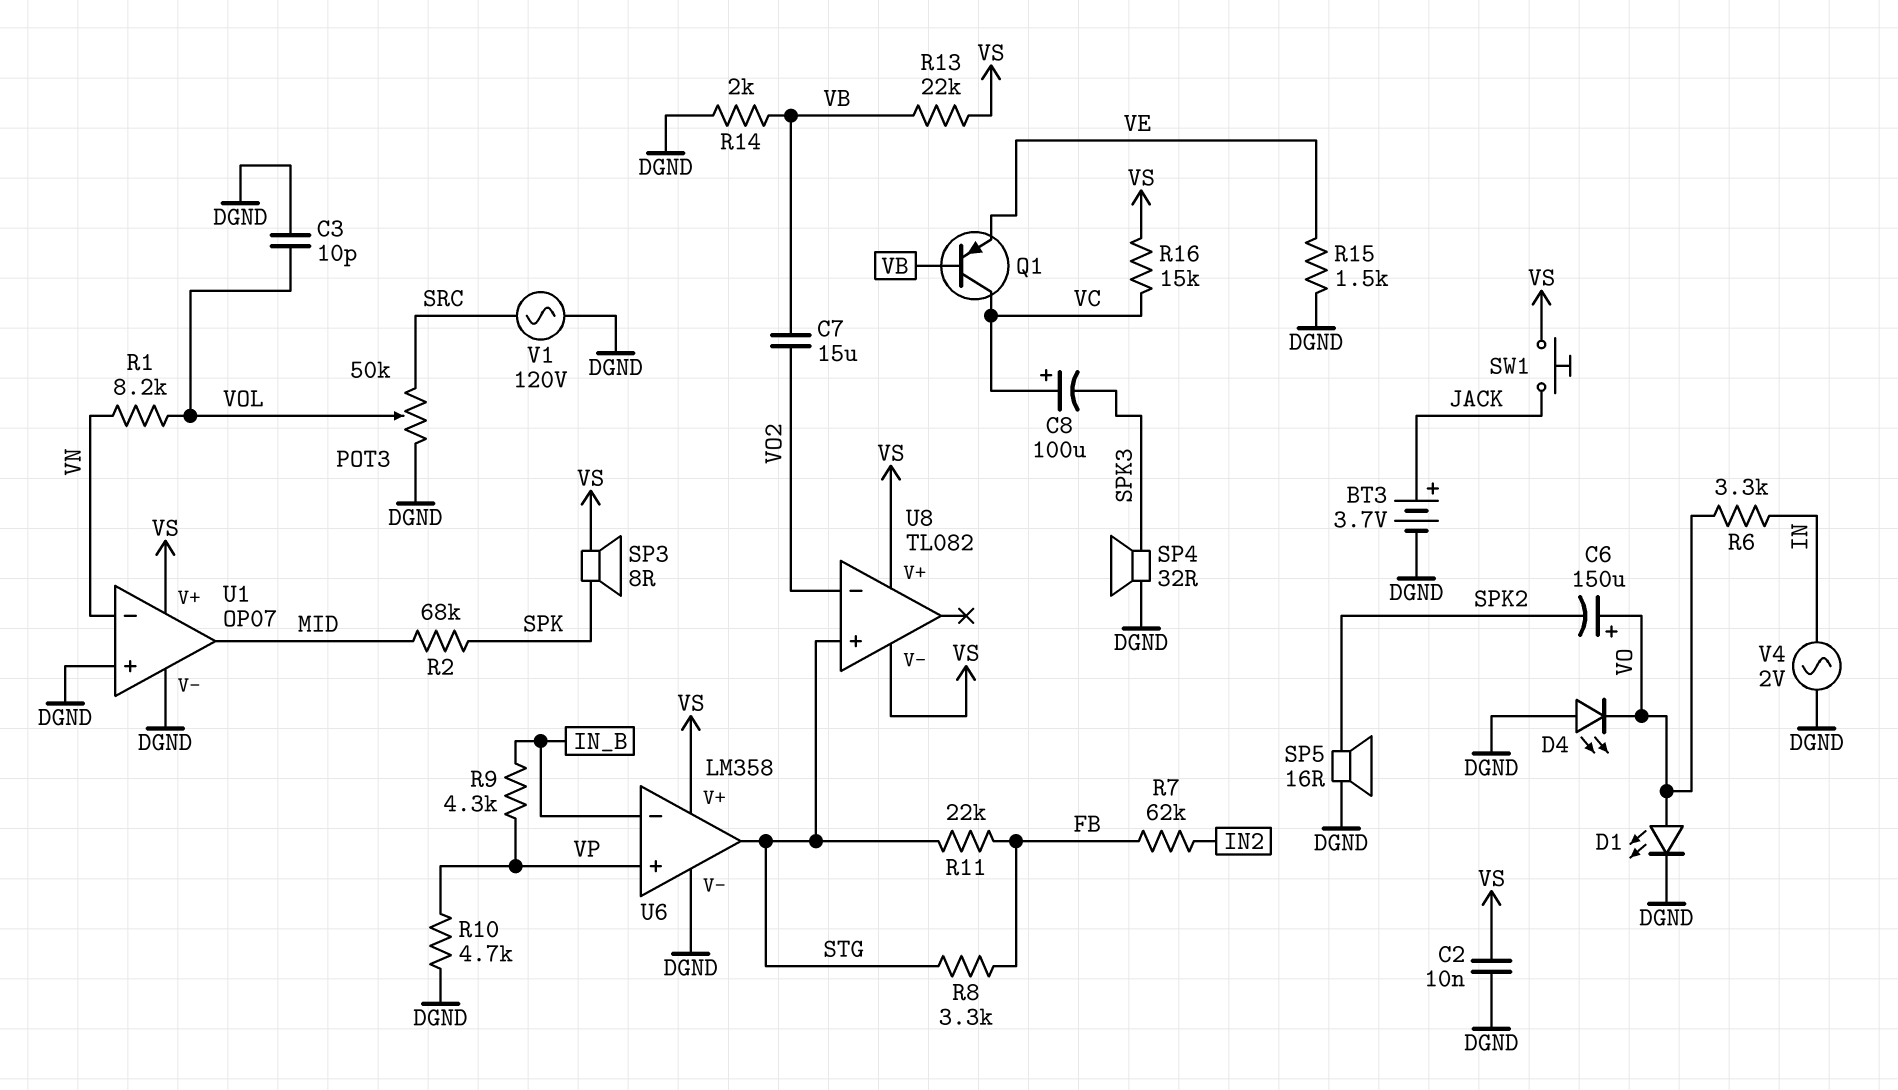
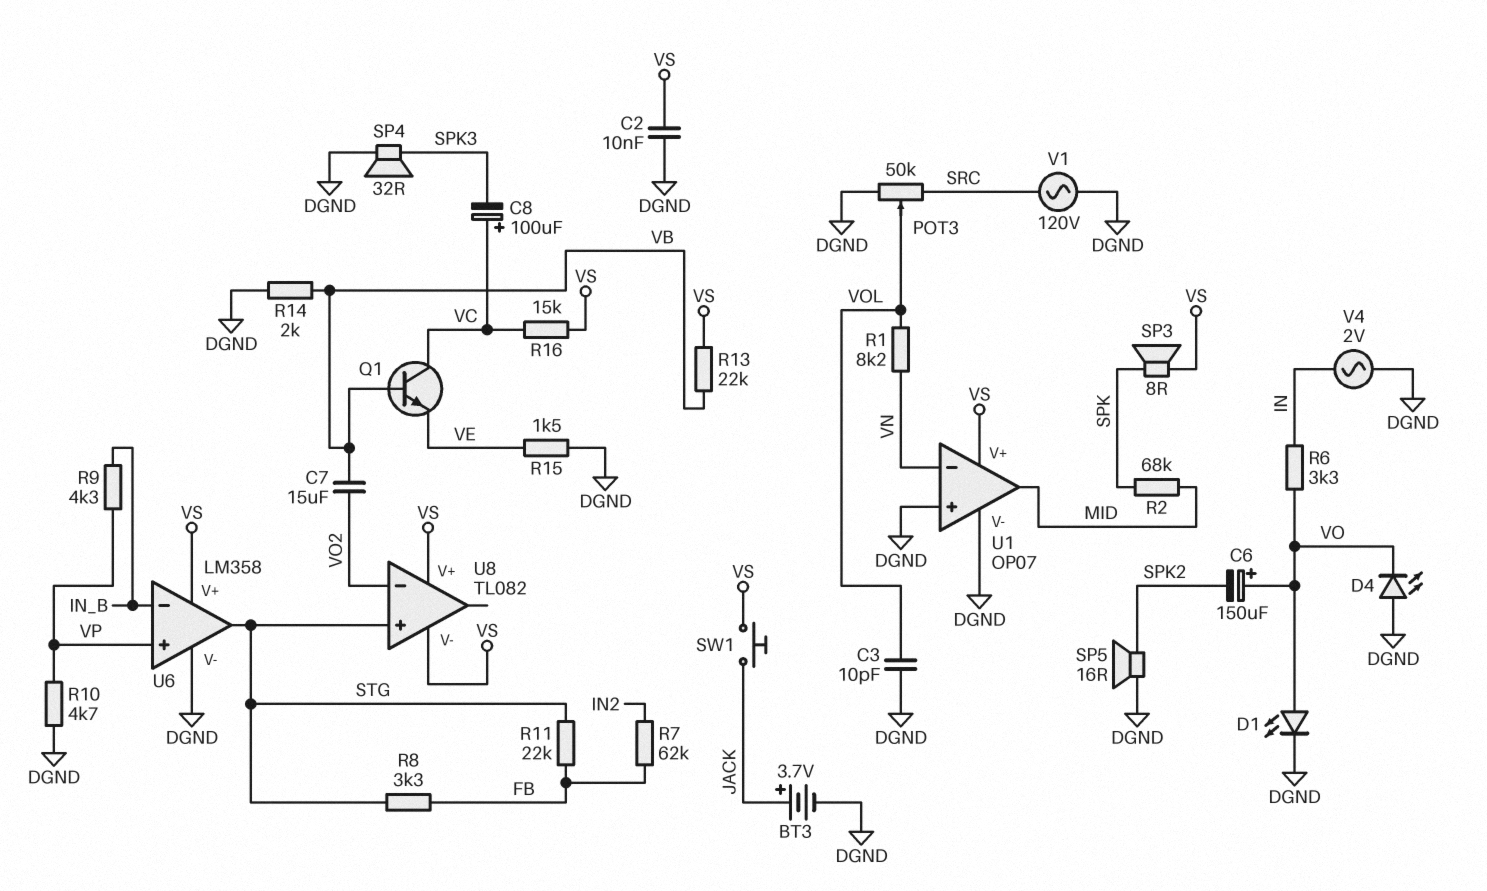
Q1: PNP (B VB, C VC, E VE) -> NPN (B VB, C VC, E VE)

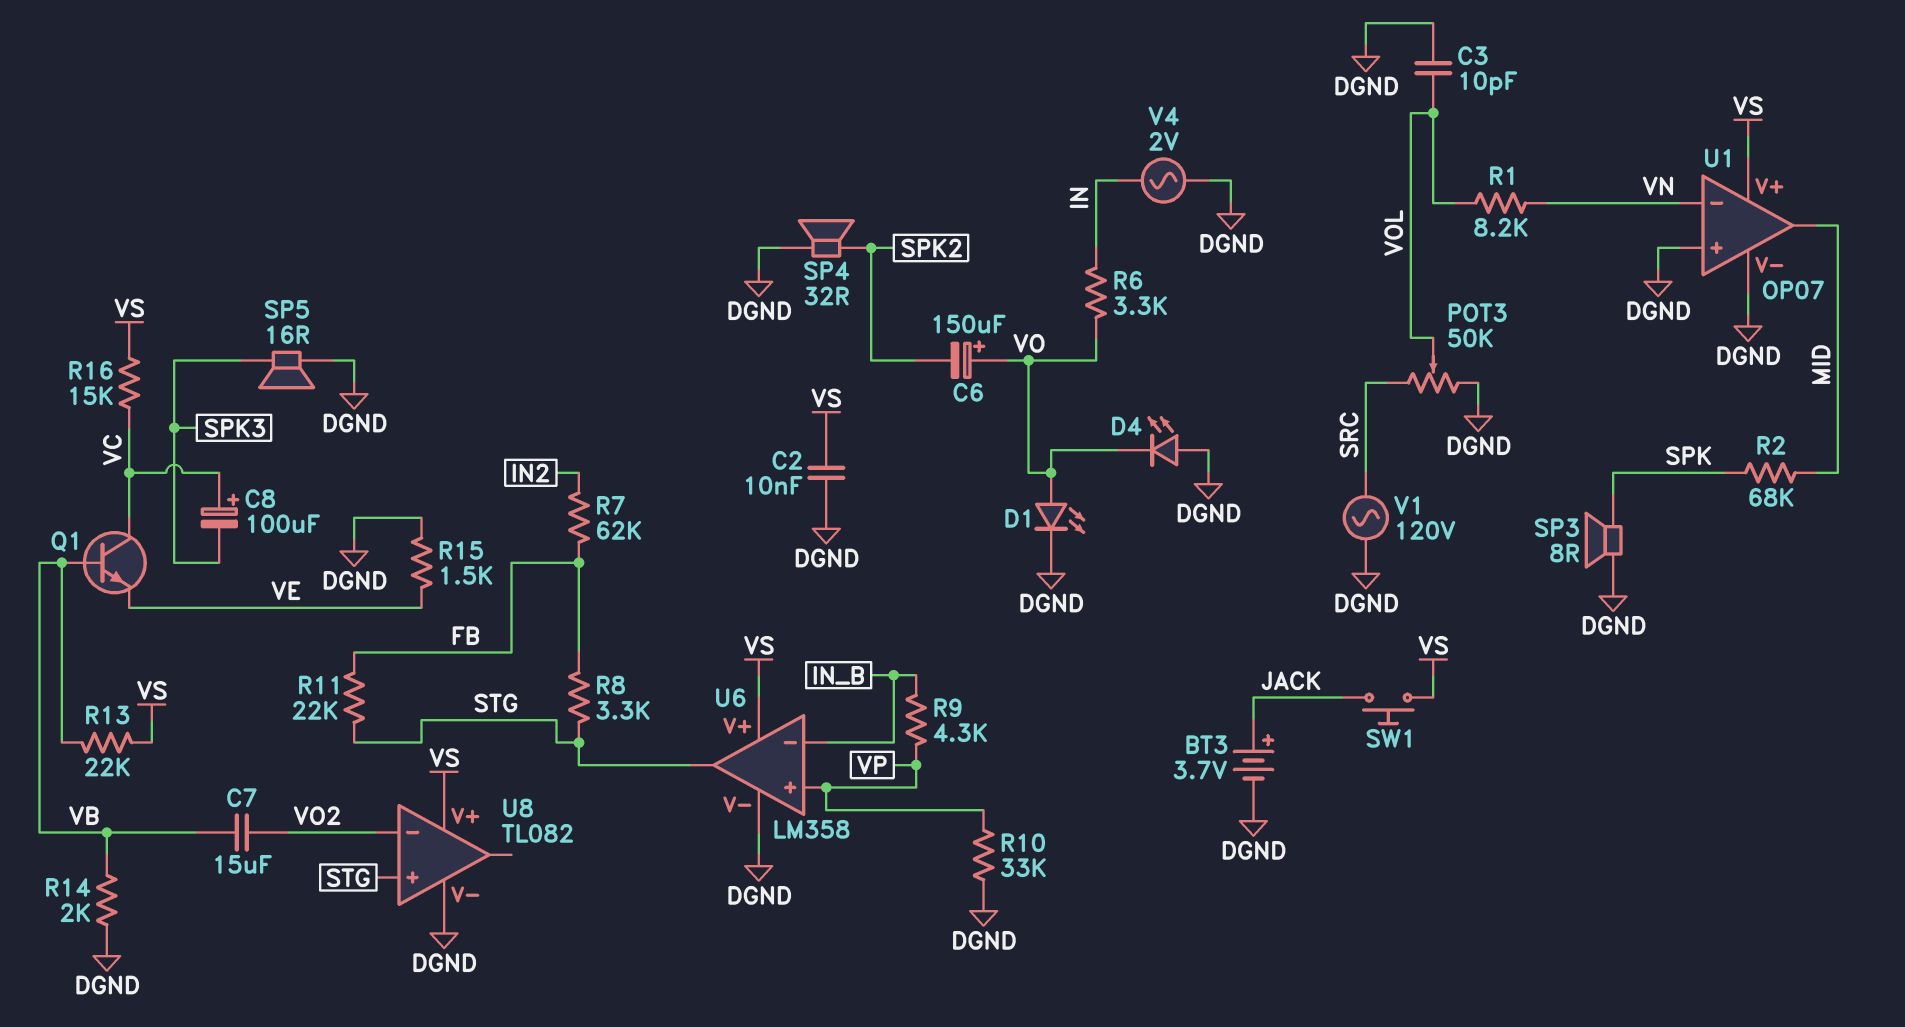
R10: 4.7k (DGND, VP) -> 33k (DGND, VP)
SP3: speaker 8R (SPK, VS) -> speaker 8R (DGND, SPK)
SP4: speaker 32R (DGND, SPK3) -> speaker 32R (DGND, SPK2)
SP5: speaker 16R (DGND, SPK2) -> speaker 16R (DGND, SPK3)
U8 pin V-: VS -> DGND

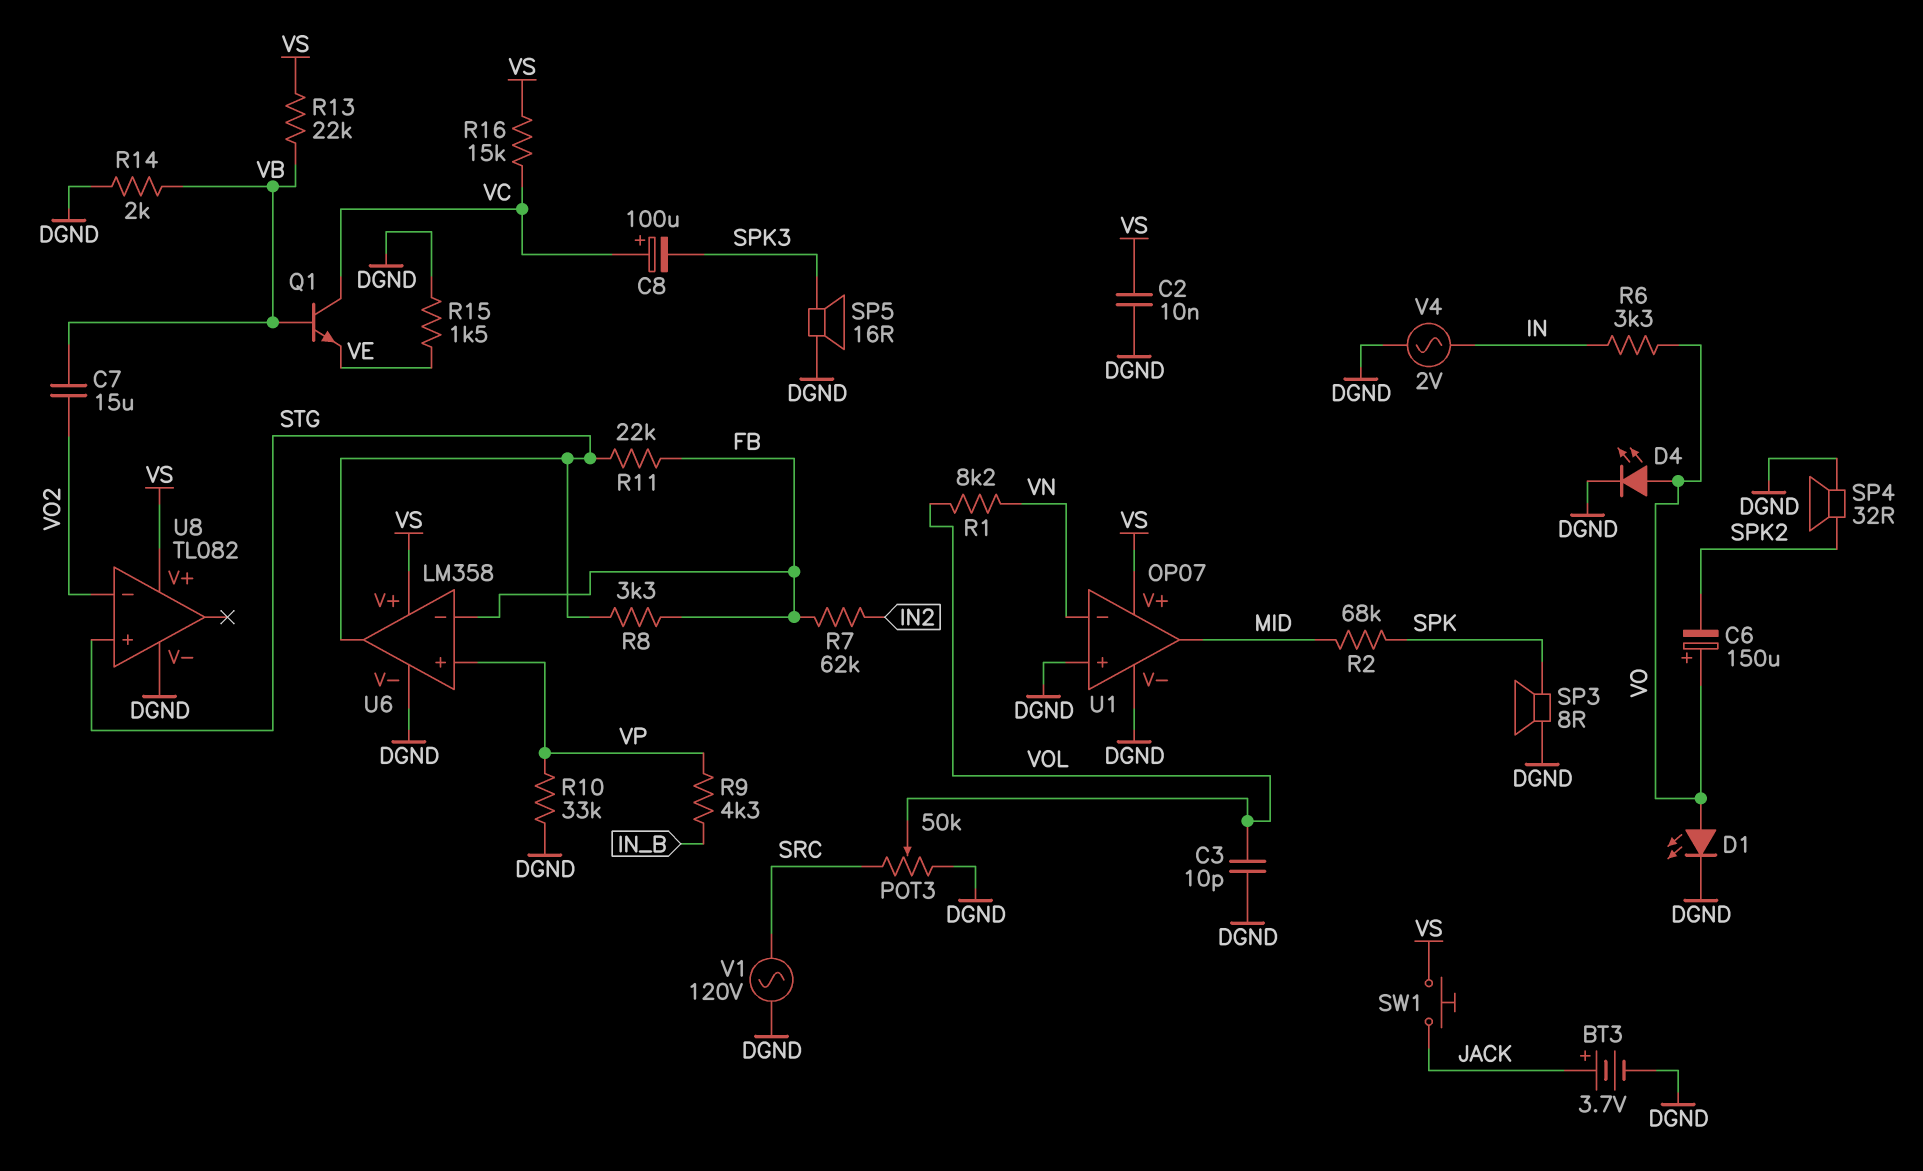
D4: LED (A DGND, K VO) -> LED (A VO, K DGND)
U6 pin in-: IN_B -> FB

